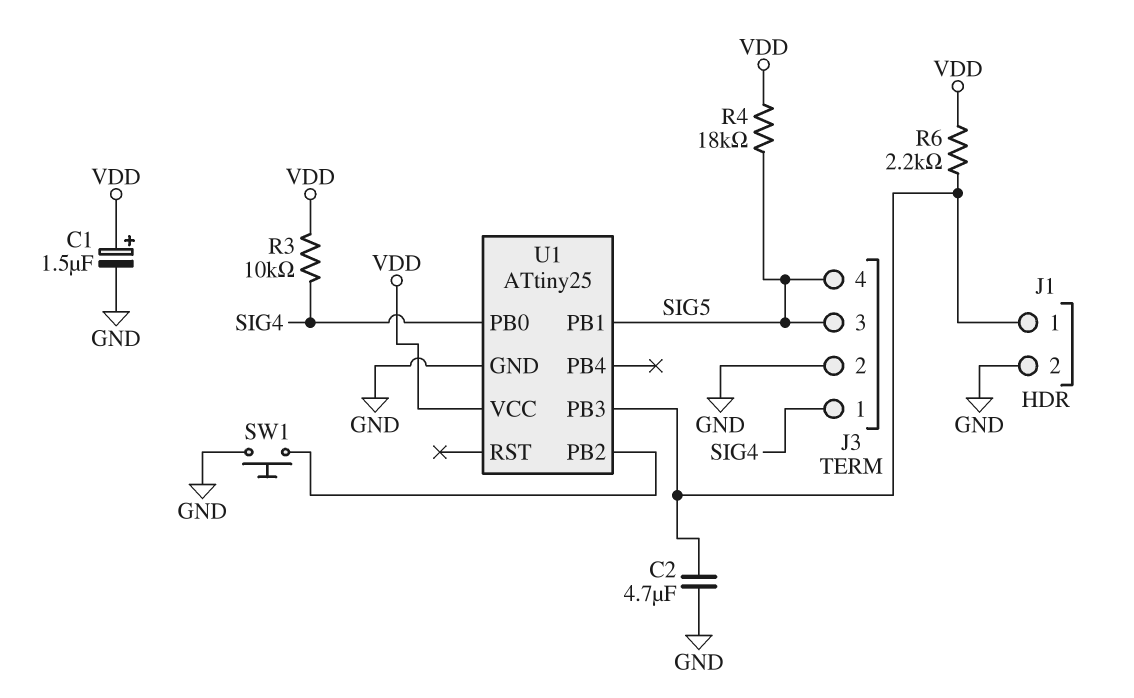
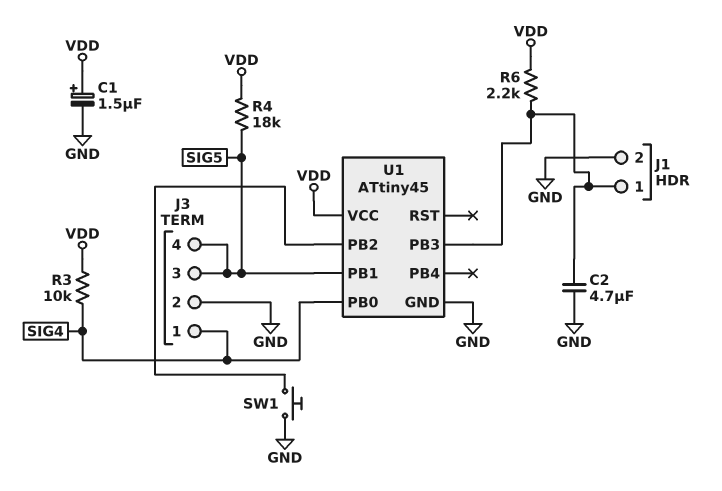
U1: ATtiny25 -> ATtiny45

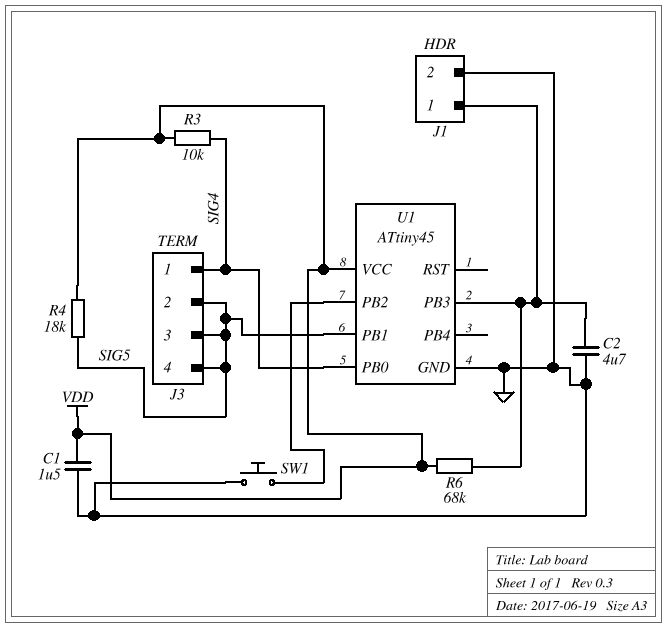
C1: 1.5uF (plus VDD, minus GND) -> 1.5uF (GND, VDD)
J3 pin 2: GND -> SIG5
R6: 2.2k (J1/1, VDD) -> 68k (J1/1, VDD)

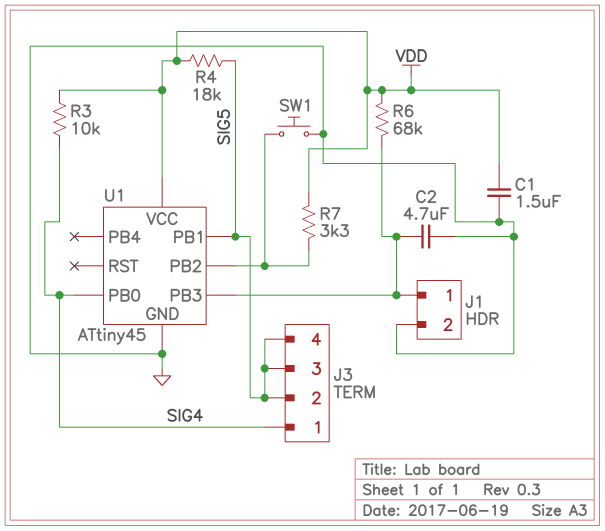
R7: none -> 3.3k (U1/PB2, VDD)

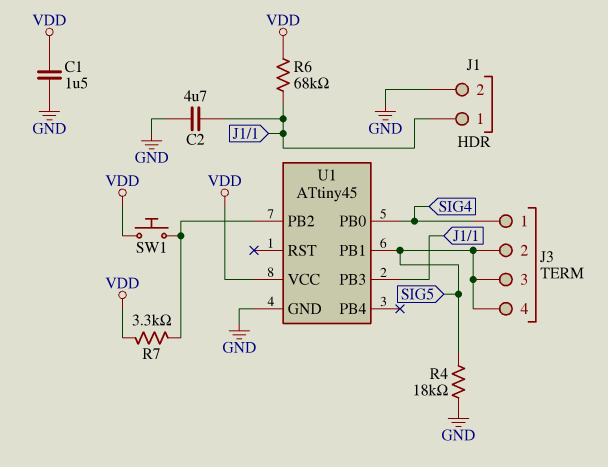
R3: 10k (SIG4, VDD) -> none
R4: 18k (SIG5, VDD) -> 18k (GND, SIG5)
SW1: button (GND, U1/PB2) -> button (U1/PB2, VDD)

